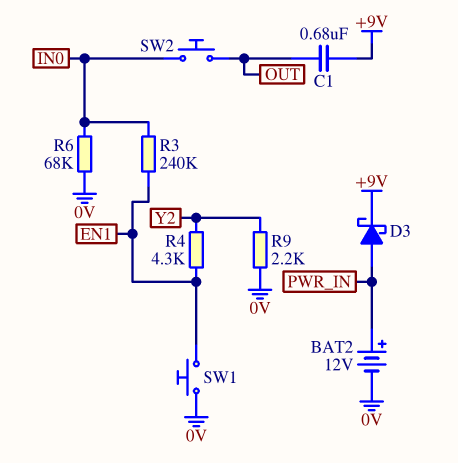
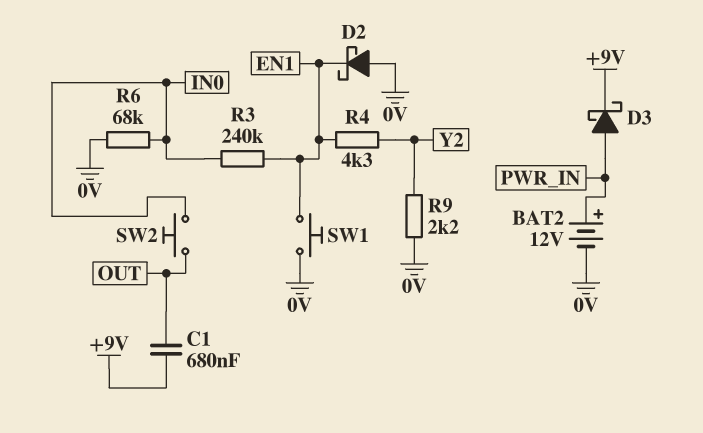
D2: none -> schottky (A 0V, K EN1)

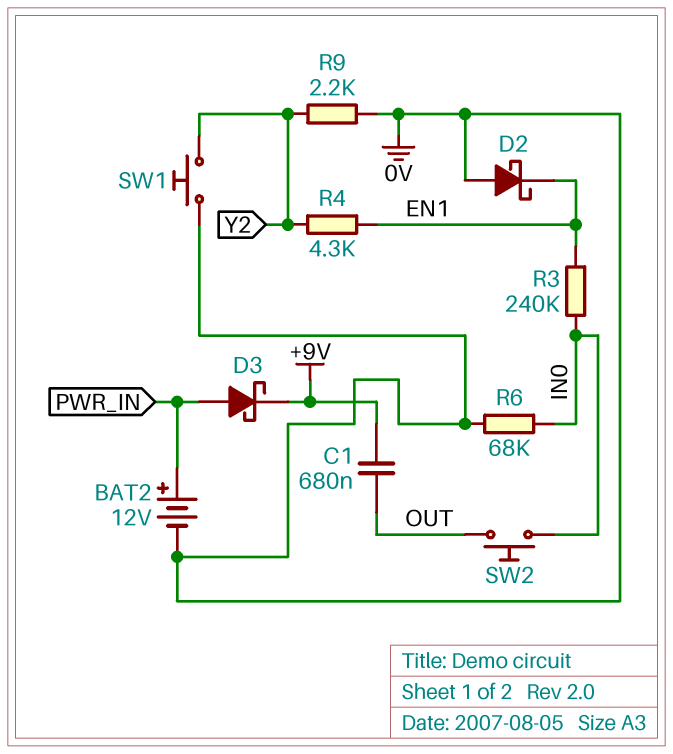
SW1: button (0V, EN1) -> button (0V, Y2)

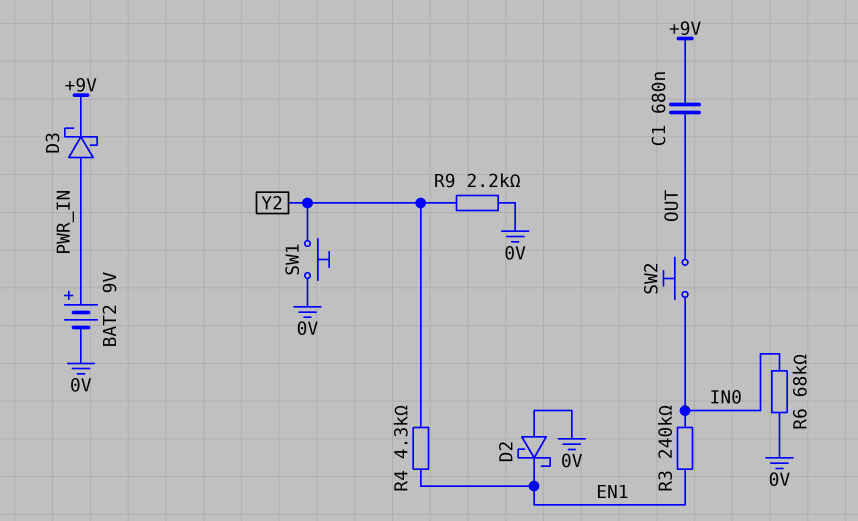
BAT2: 12V (plus PWR_IN, minus 0V) -> 9V (plus PWR_IN, minus 0V)

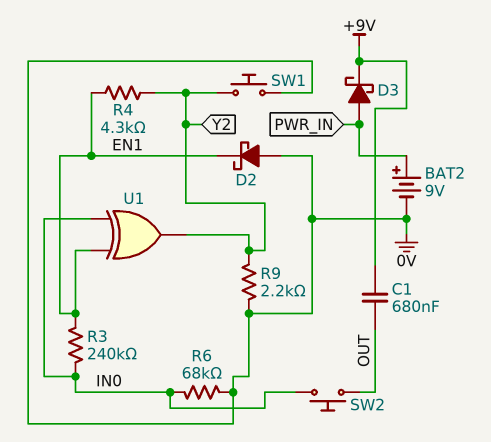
U1: none -> XOR (in EN1, in IN0, out Y2)

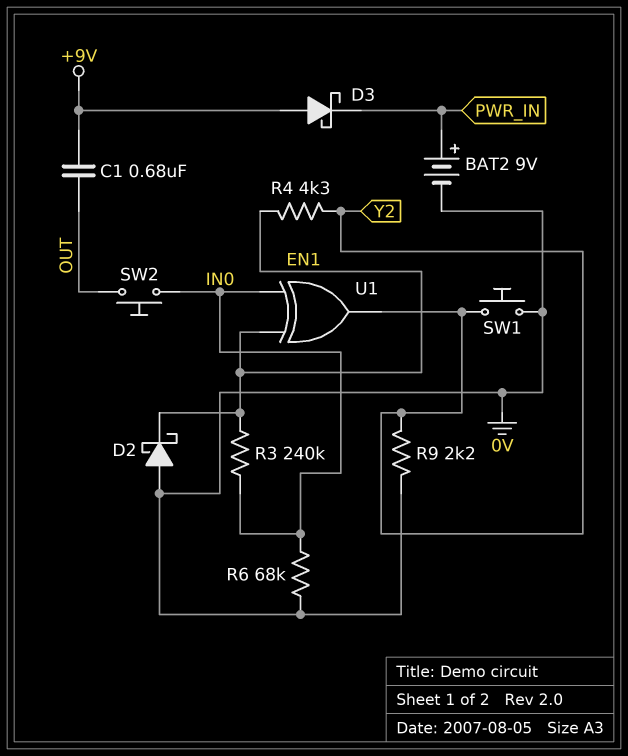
D3: schottky (A PWR_IN, K +9V) -> schottky (A +9V, K PWR_IN)

